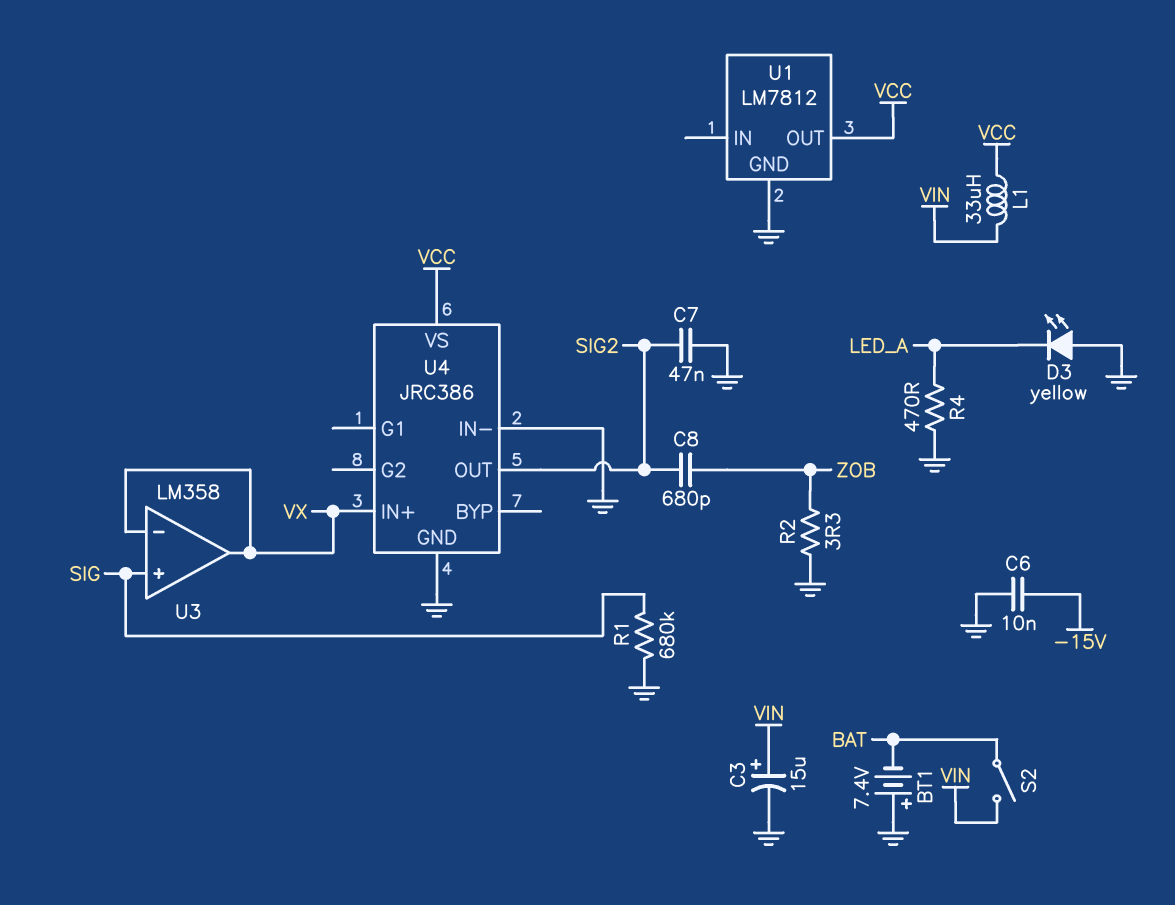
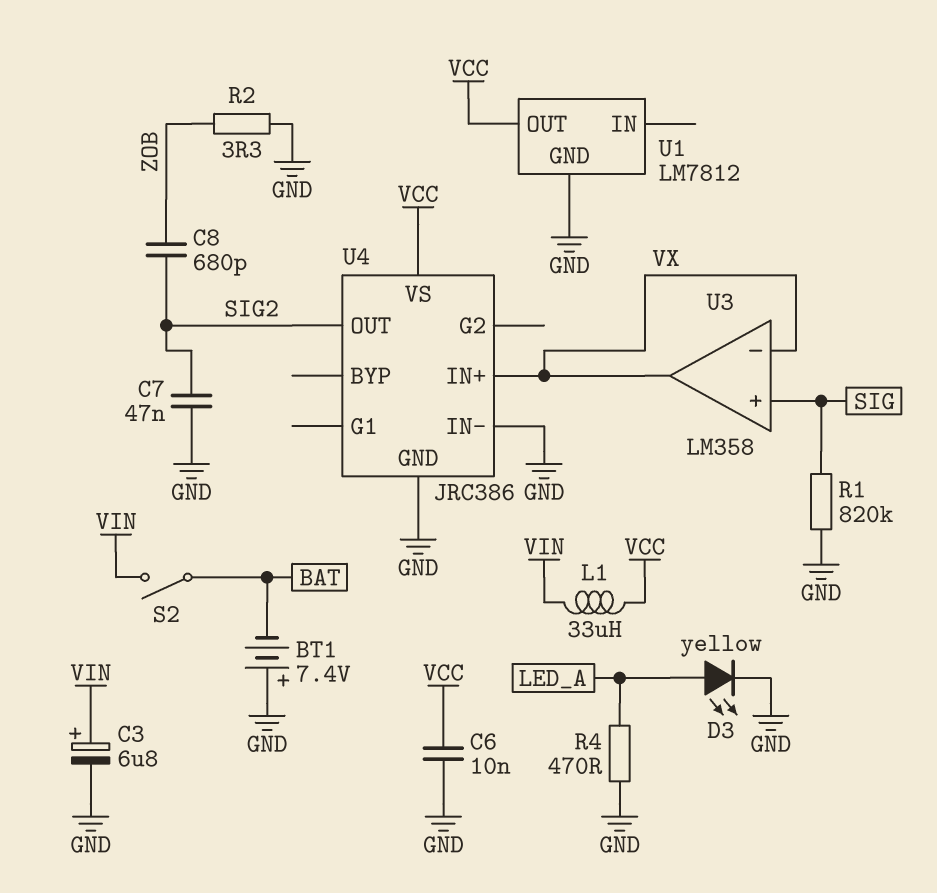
C3: 15uF (plus VIN, minus GND) -> 6.8uF (plus VIN, minus GND)
C6: 10nF (-15V, GND) -> 10nF (GND, VCC)
D3: LED yellow (A GND, K LED_A) -> LED yellow (A LED_A, K GND)
R1: 680k (GND, SIG) -> 820k (GND, SIG)

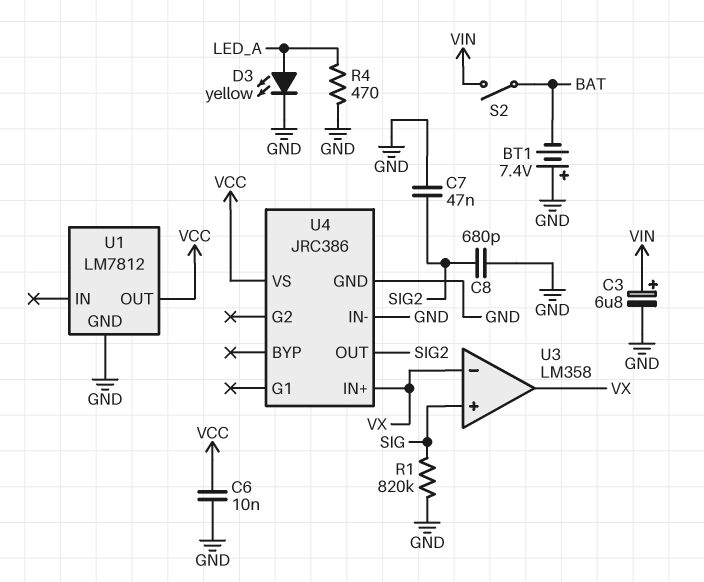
C8: 680pF (SIG2, ZOB) -> 680pF (GND, SIG2)
L1: 33uH (VCC, VIN) -> none
R2: 3.3 (GND, ZOB) -> none

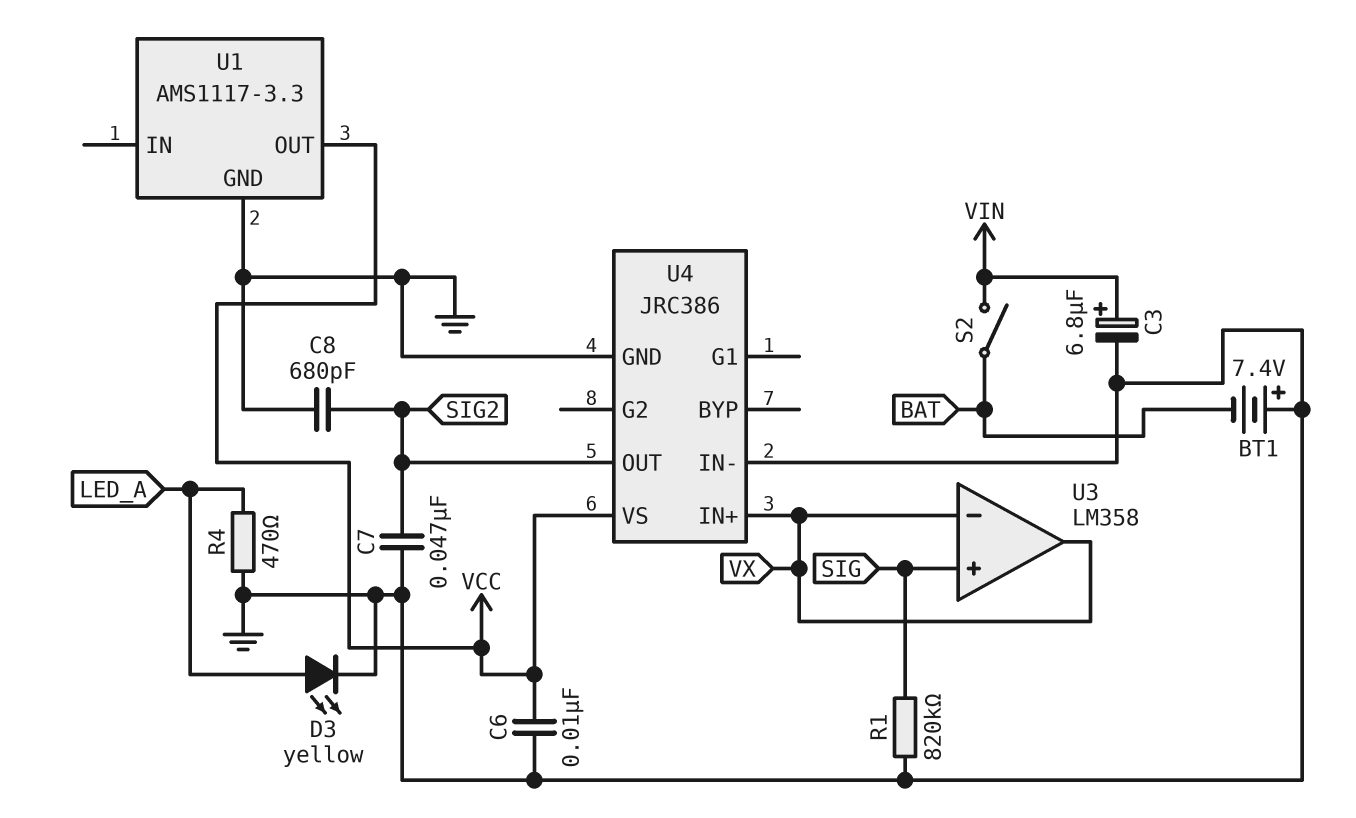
U1: LM7812 -> AMS1117-3.3

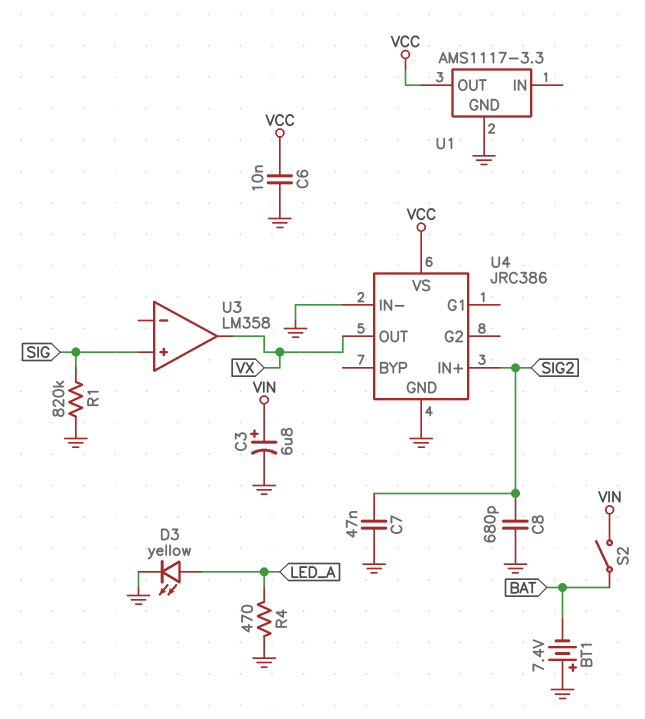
U3 pin in-: VX -> none
U4 pin IN+: VX -> SIG2
U4 pin OUT: SIG2 -> VX

